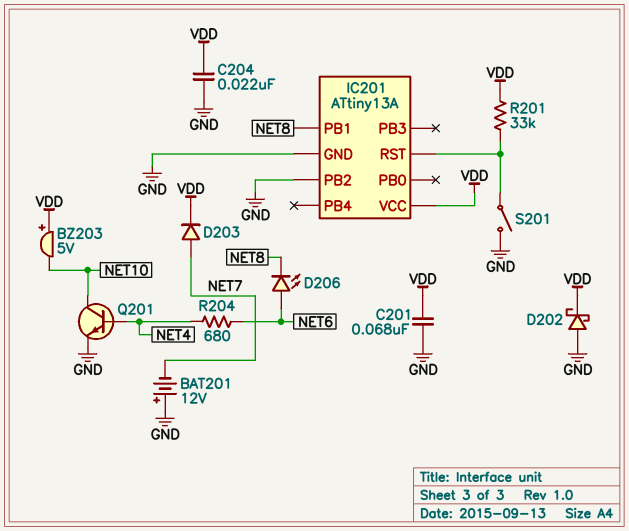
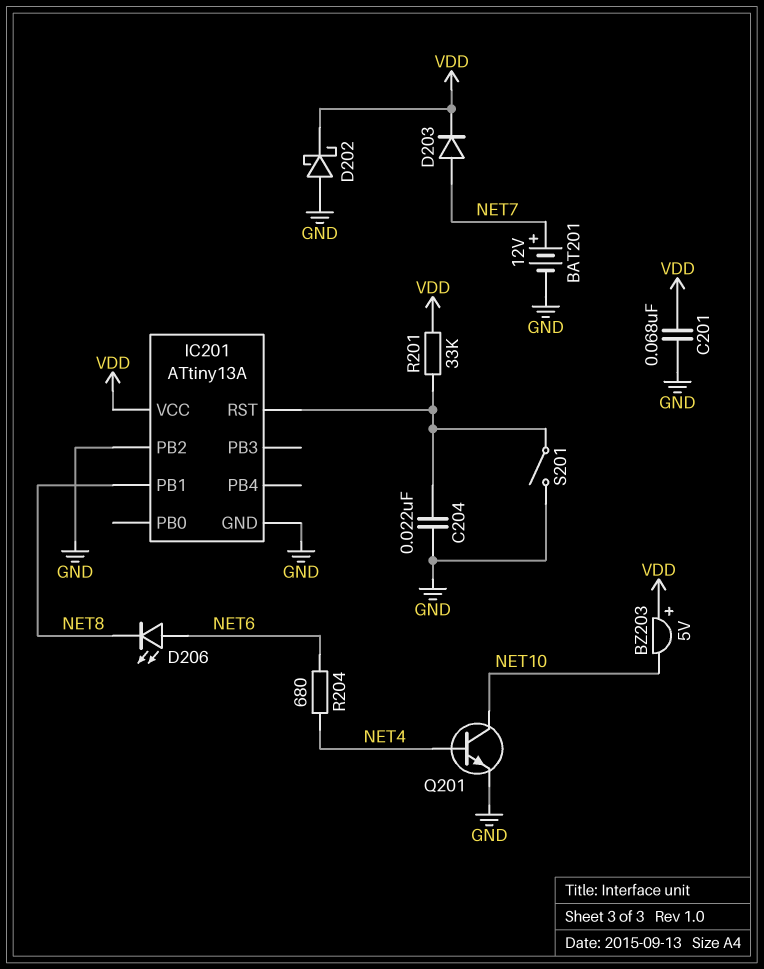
BAT201: 12V (plus GND, minus NET7) -> 12V (plus NET7, minus GND)
C204: 22nF (GND, VDD) -> 22nF (GND, IC201/RST)

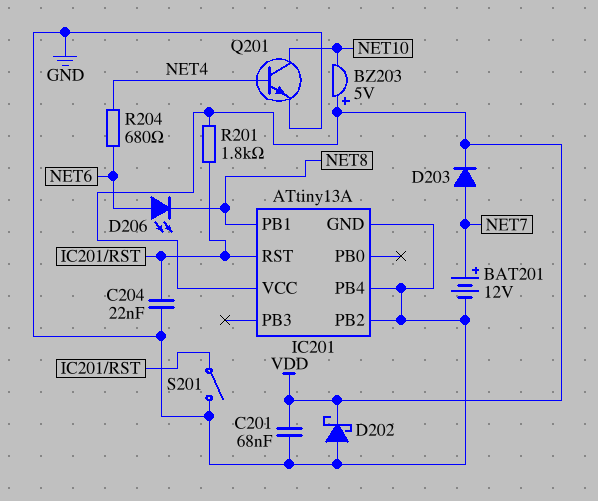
IC201 pin PB4: none -> GND
R201: 33k (IC201/RST, VDD) -> 1.8k (IC201/RST, VDD)

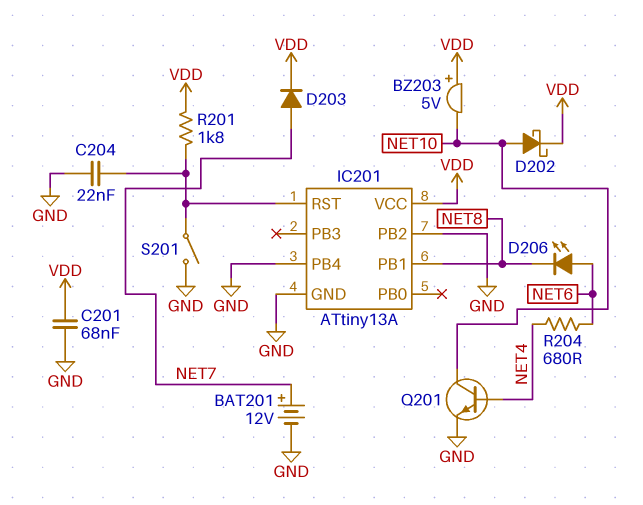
D202: schottky (A GND, K VDD) -> schottky (A NET10, K VDD)

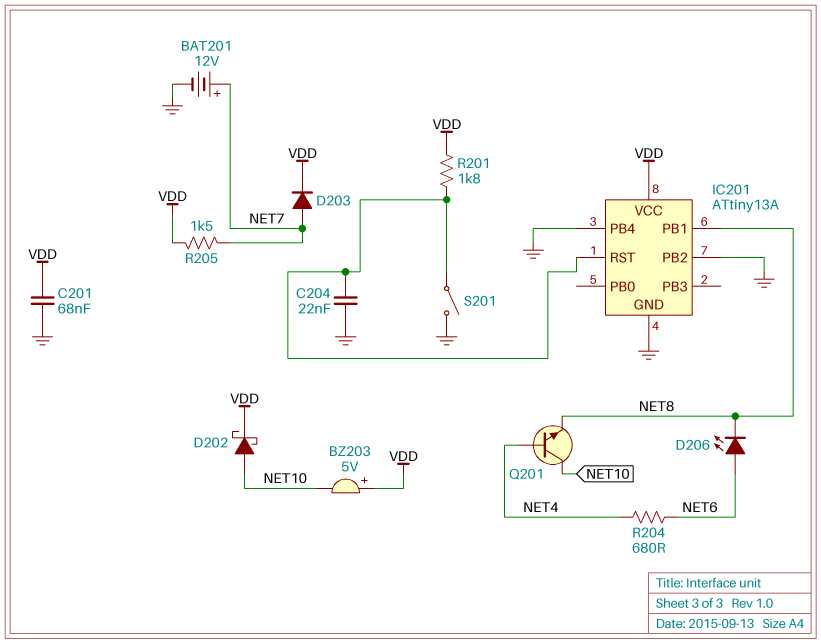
Q201: NPN (B NET4, C NET10, E GND) -> NPN (B NET4, C NET10, E NET8)
R205: none -> 1.5k (NET7, VDD)

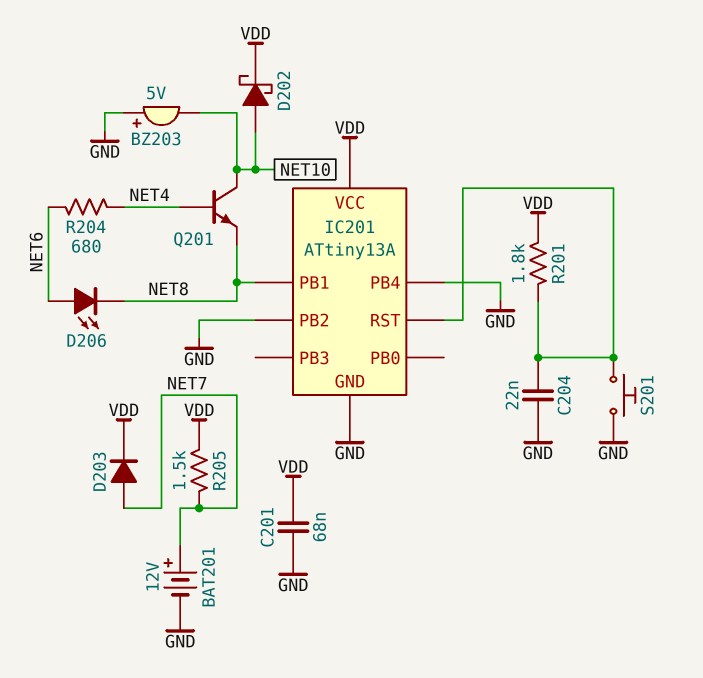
BZ203: buzzer 5V (plus VDD, minus NET10) -> buzzer 5V (plus GND, minus NET10)
S201: switch (GND, IC201/RST) -> button (GND, IC201/RST)

